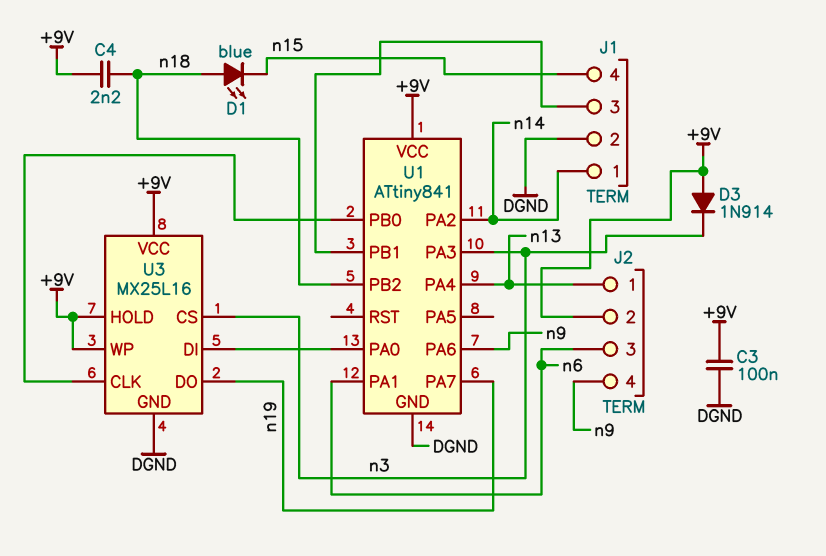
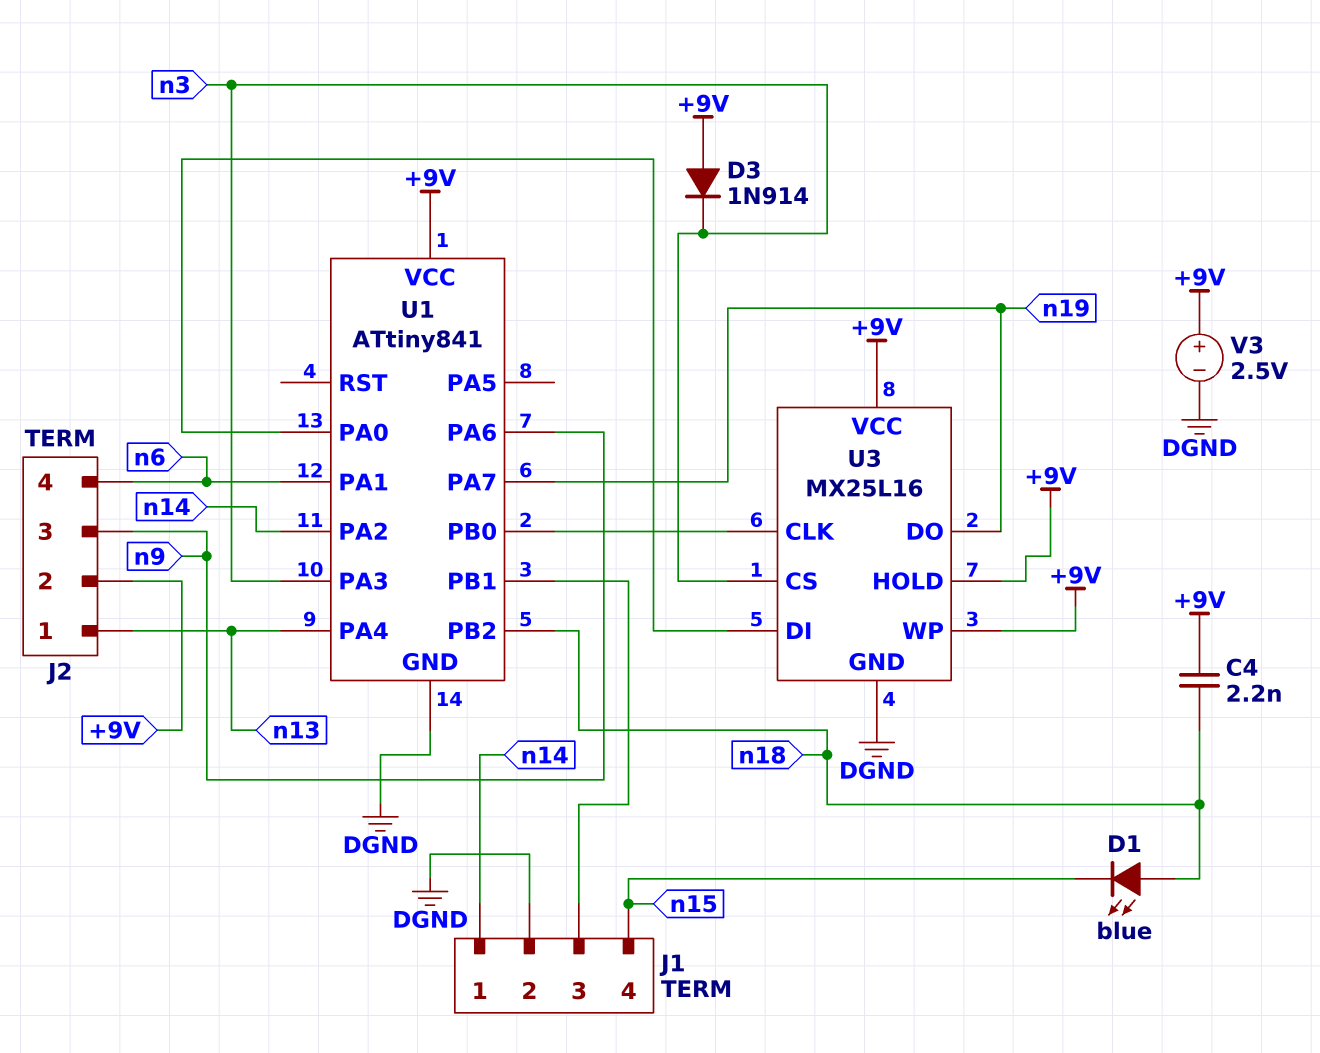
C3: 100nF (+9V, DGND) -> none
J2 pin 3: n6 -> n9
J2 pin 4: n9 -> n6
V3: none -> 2.5V (plus +9V, minus DGND)

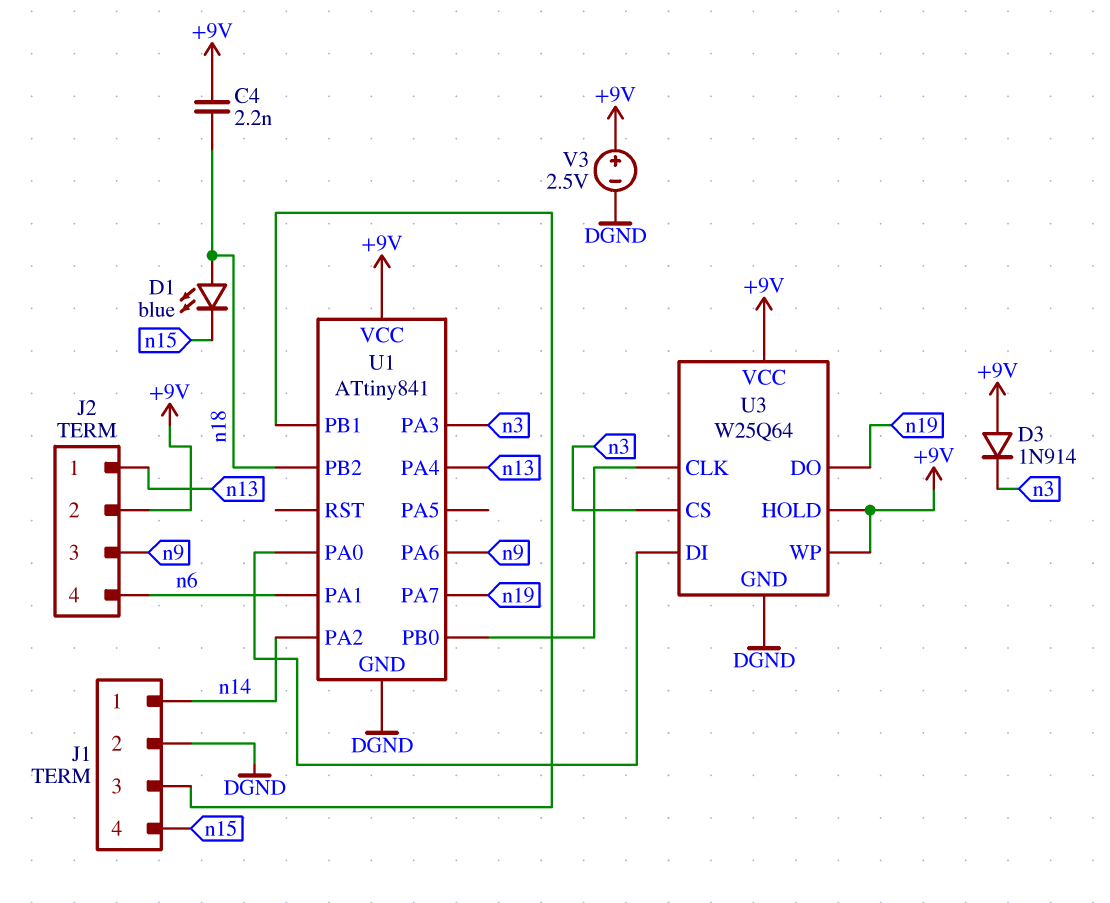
U3: MX25L16 -> W25Q64

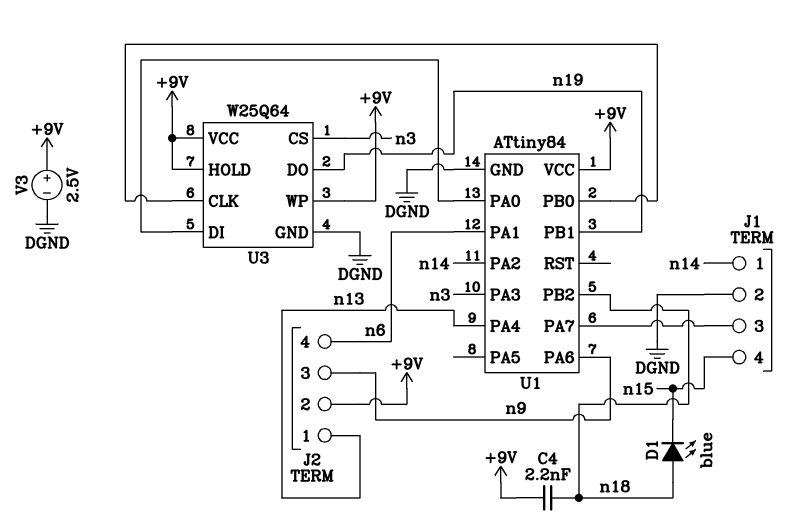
D3: diode 1N914 (A +9V, K n3) -> none
U1: ATtiny841 -> ATtiny84
U1 pin PA7: n19 -> J1/3
U1 pin PB1: J1/3 -> n19

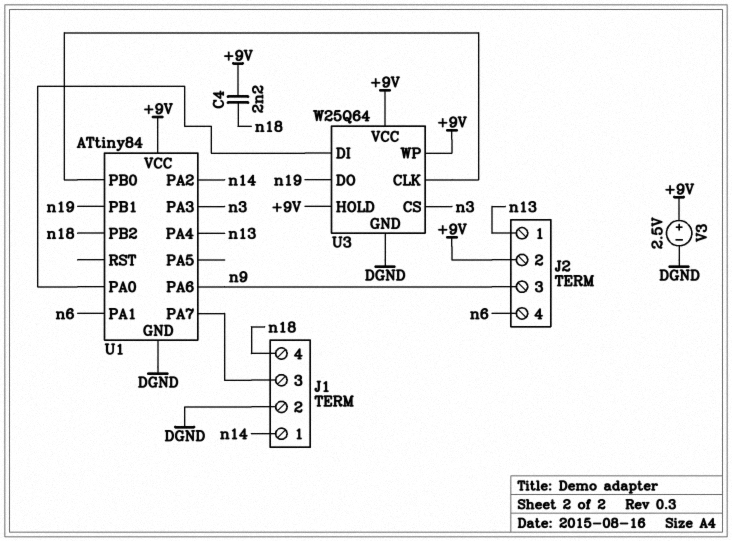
D1: LED blue (A n18, K n15) -> none
J1 pin 4: n15 -> n18

